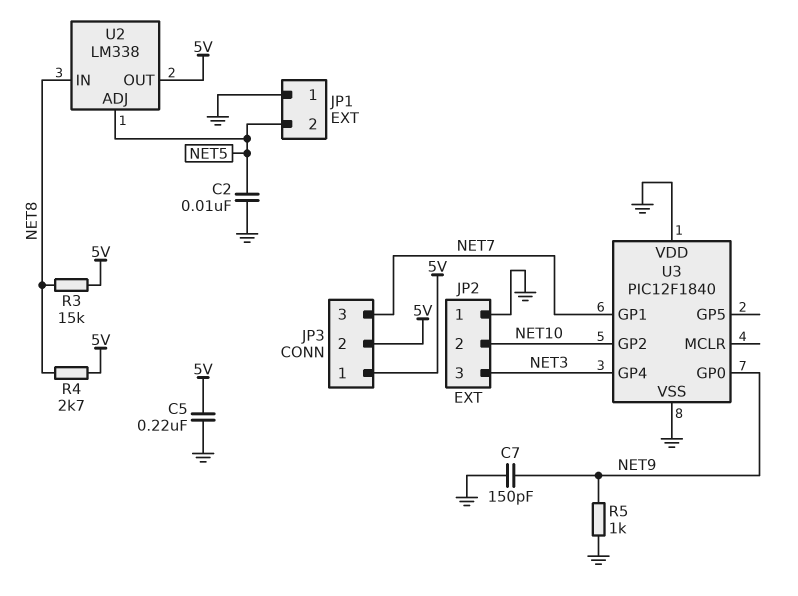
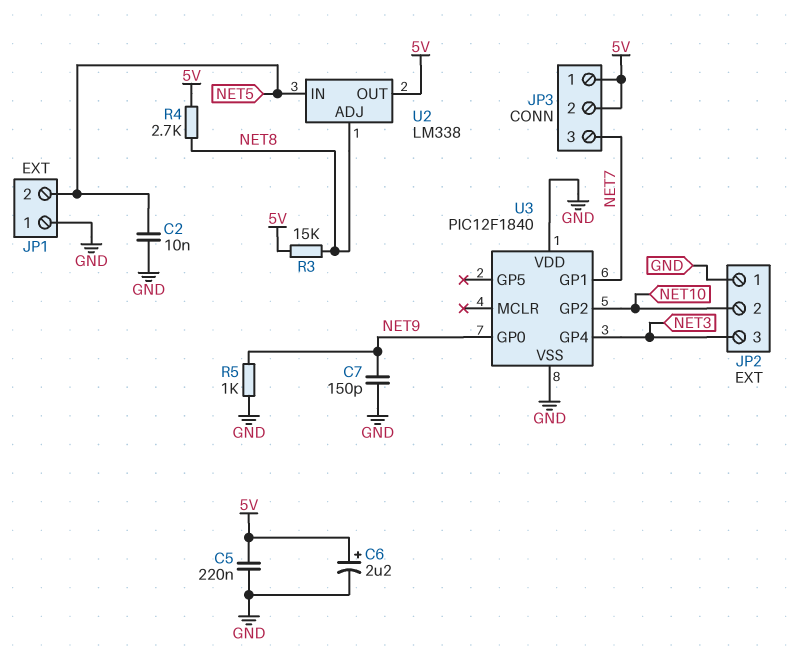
C6: none -> 2.2uF (plus 5V, minus GND)
U2 pin ADJ: NET5 -> NET8
U2 pin IN: NET8 -> NET5

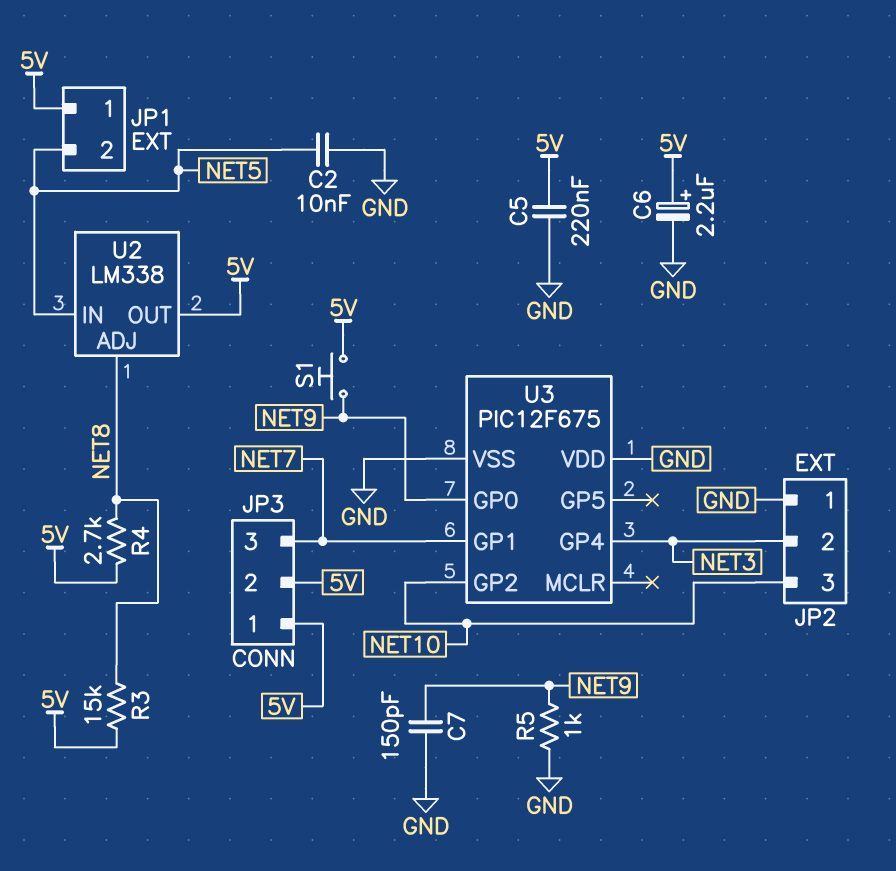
JP1 pin 1: GND -> 5V
JP2 pin 2: NET10 -> NET3
JP2 pin 3: NET3 -> NET10
S1: none -> button (5V, NET9)
U3: PIC12F1840 -> PIC12F675

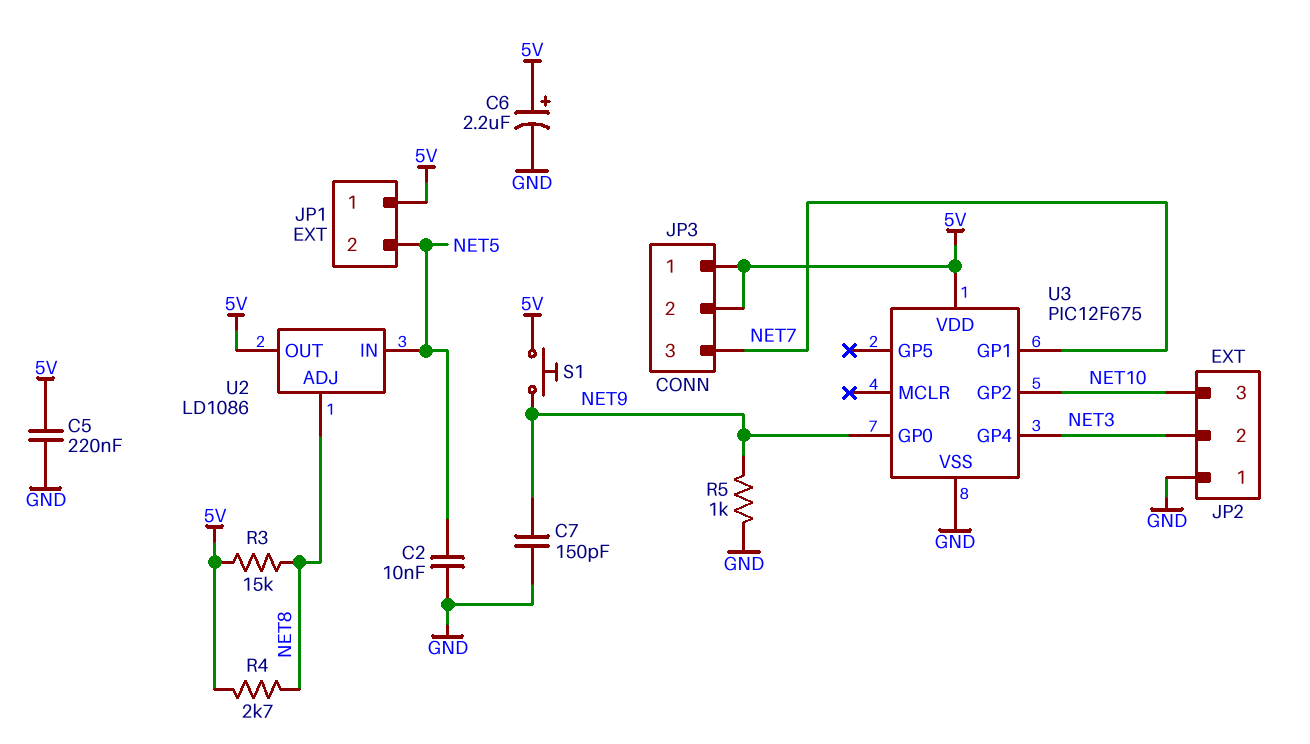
U2: LM338 -> LD1086
U3 pin VDD: GND -> 5V

